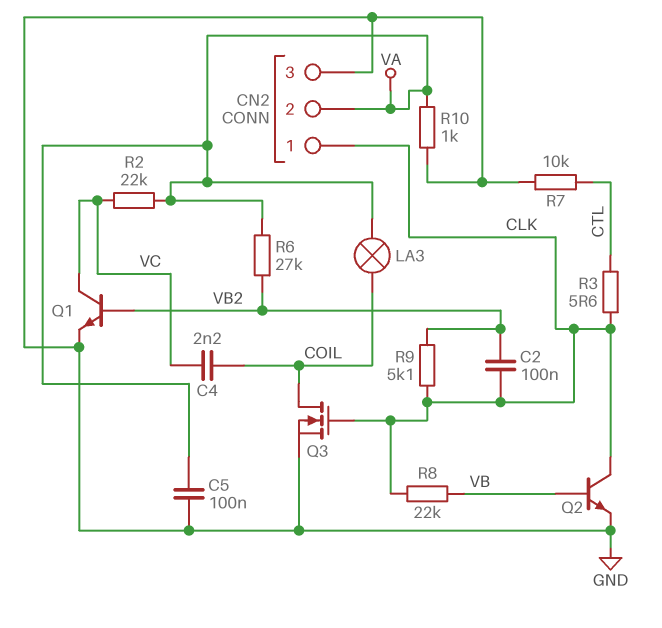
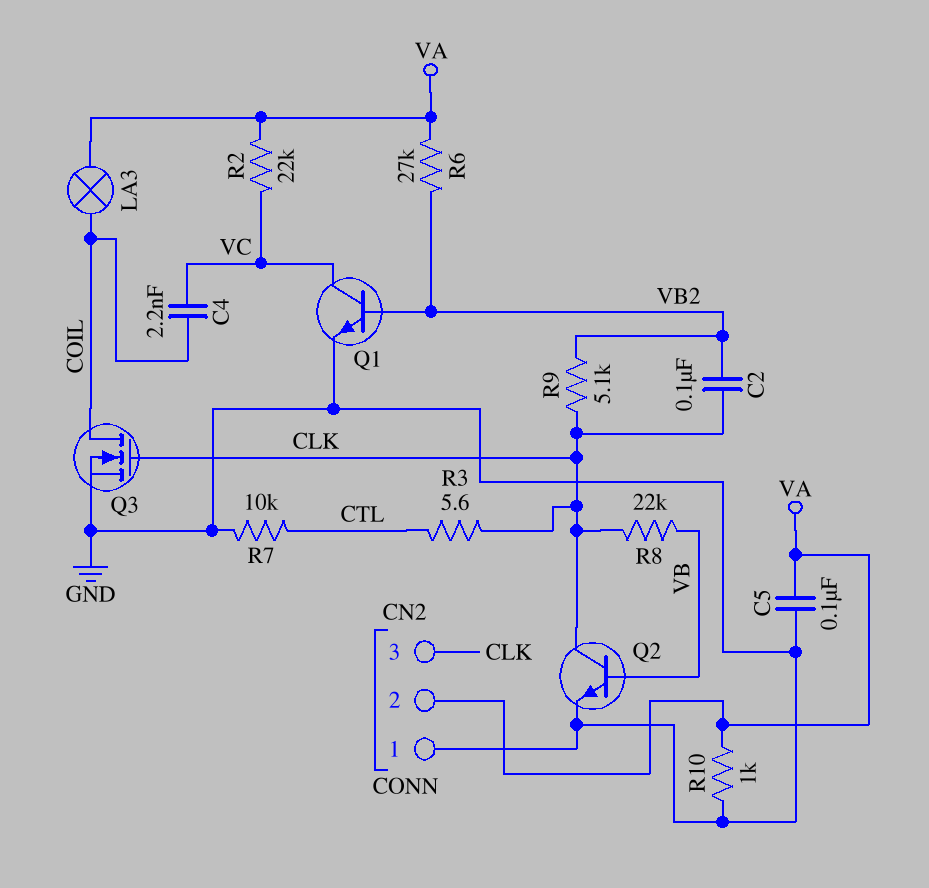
CN2 pin 1: CLK -> GND
CN2 pin 3: GND -> CLK

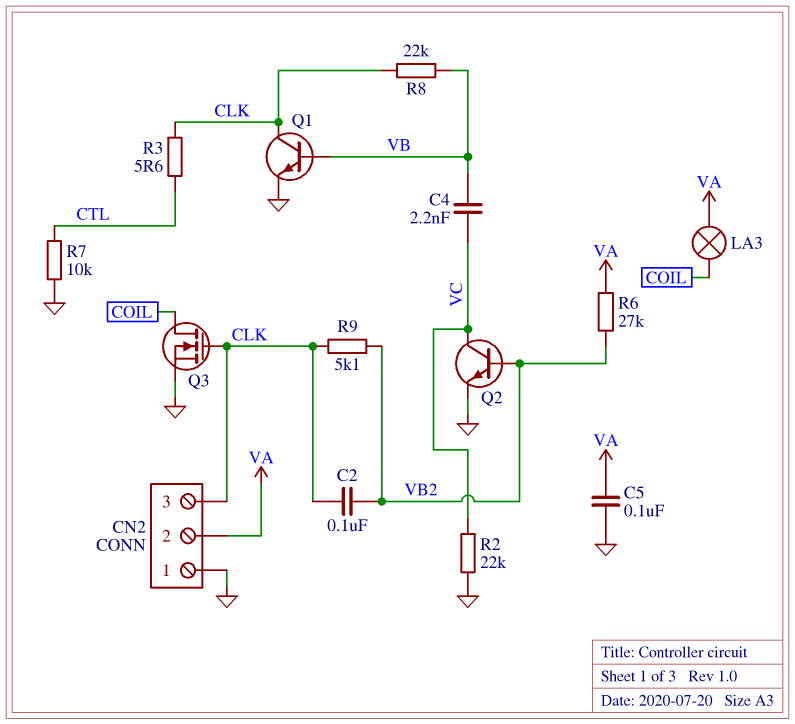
C4: 2.2nF (COIL, VC) -> 2.2nF (VB, VC)
Q1: NPN (B VB2, C VC, E GND) -> NPN (B VB, C CLK, E GND)
Q2: NPN (B VB, C CLK, E GND) -> NPN (B VB2, C VC, E GND)
R2: 22k (VA, VC) -> 22k (GND, VC)
R10: 1k (GND, VA) -> none

